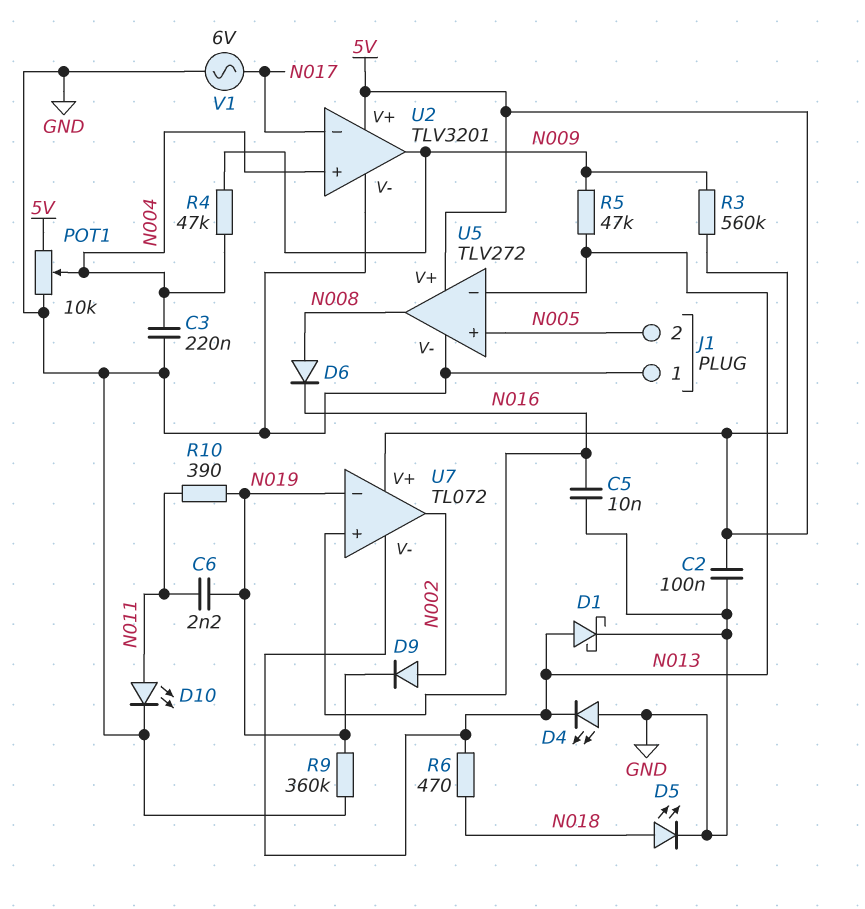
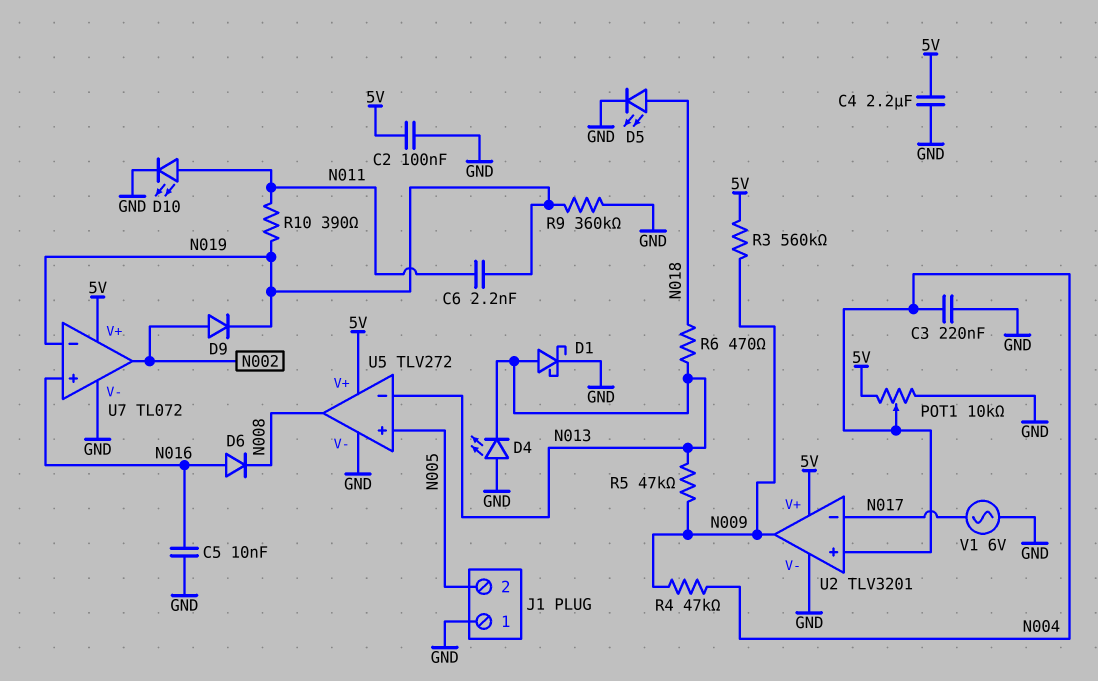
C4: none -> 2.2uF (5V, GND)
D6: diode (A N008, K N016) -> diode (A N016, K N008)
U7 pin V-: N013 -> GND

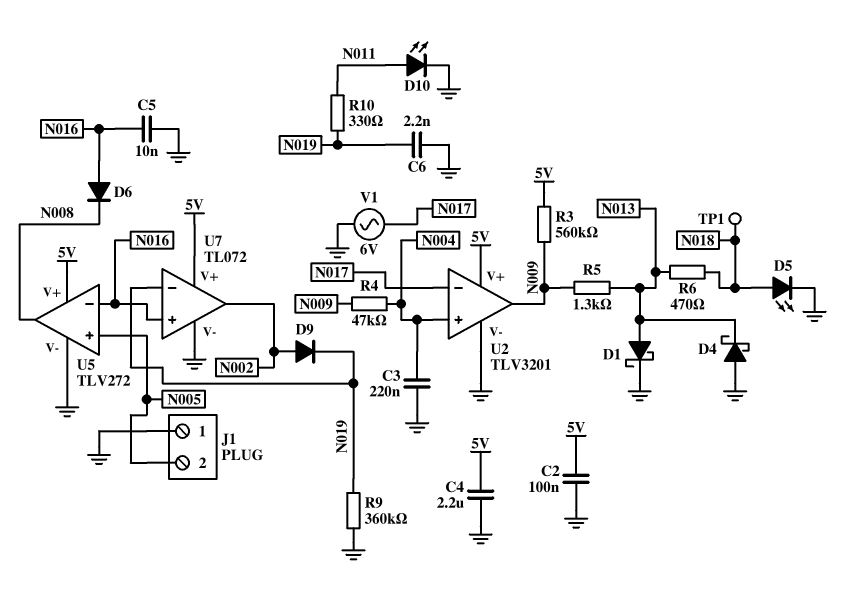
C6: 2.2nF (N011, N019) -> 2.2nF (GND, N019)
D4: LED (A GND, K N013) -> schottky (A GND, K N013)
POT1: 10k (5V, GND, wiper N004) -> none
R5: 47k (N009, N013) -> 1.3k (N009, N013)
R10: 390 (N011, N019) -> 330 (N011, N019)
TP1: none -> test point (N018)
U5 pin in-: N013 -> N016

